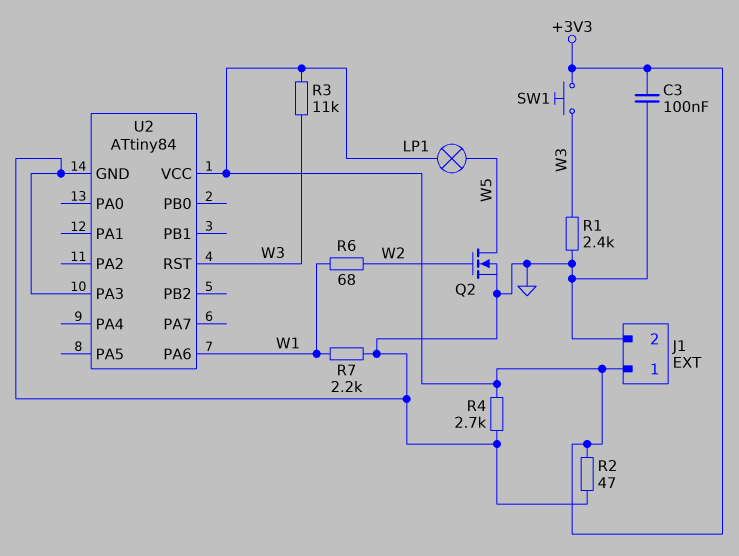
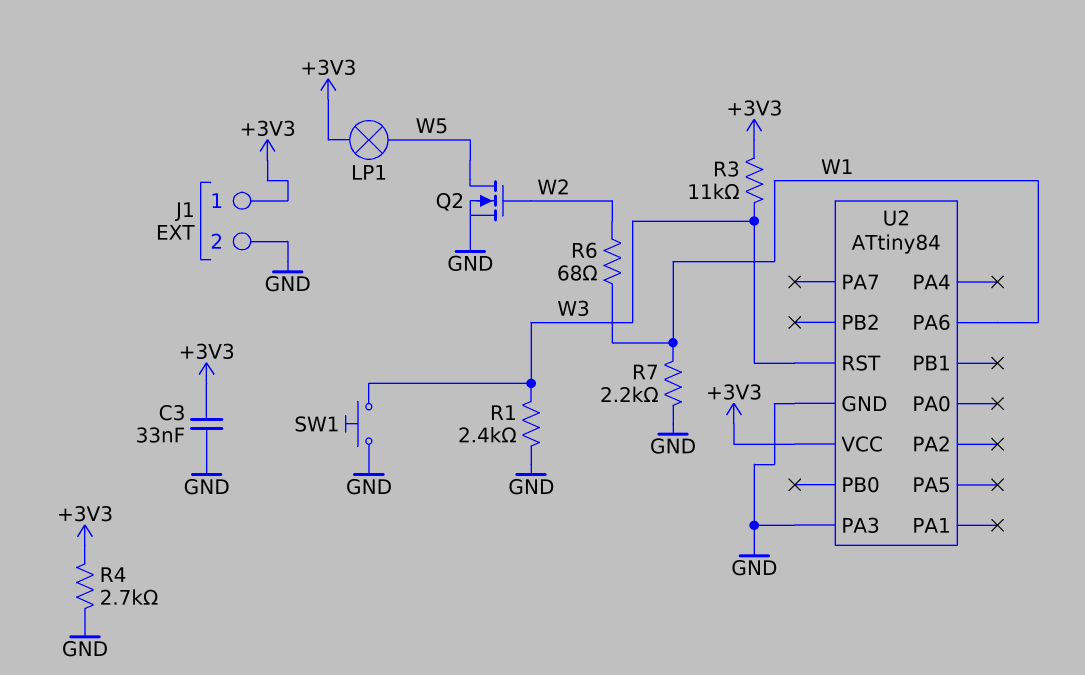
C3: 100nF (+3V3, GND) -> 33nF (+3V3, GND)
R2: 47 (+3V3, GND) -> none
SW1: button (+3V3, W3) -> button (GND, W3)

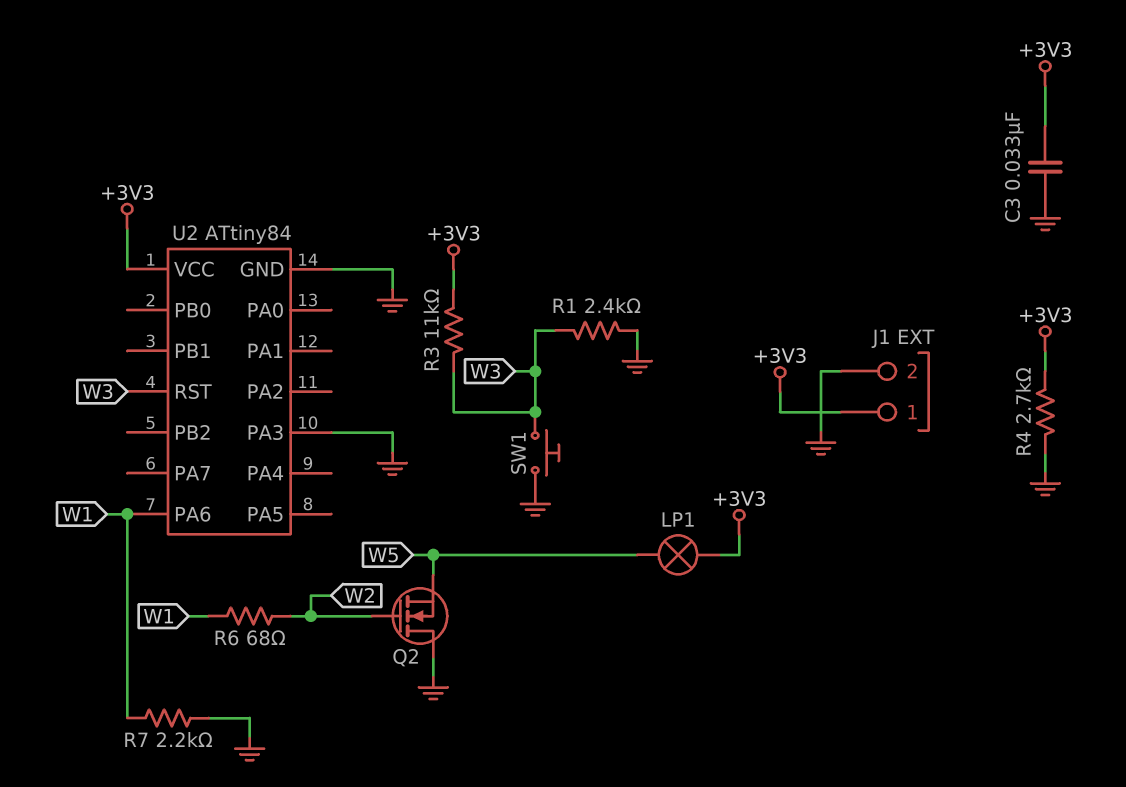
Q2: NMOS (G W2, D W5, S GND) -> NMOS (G W2, D GND, S W5)

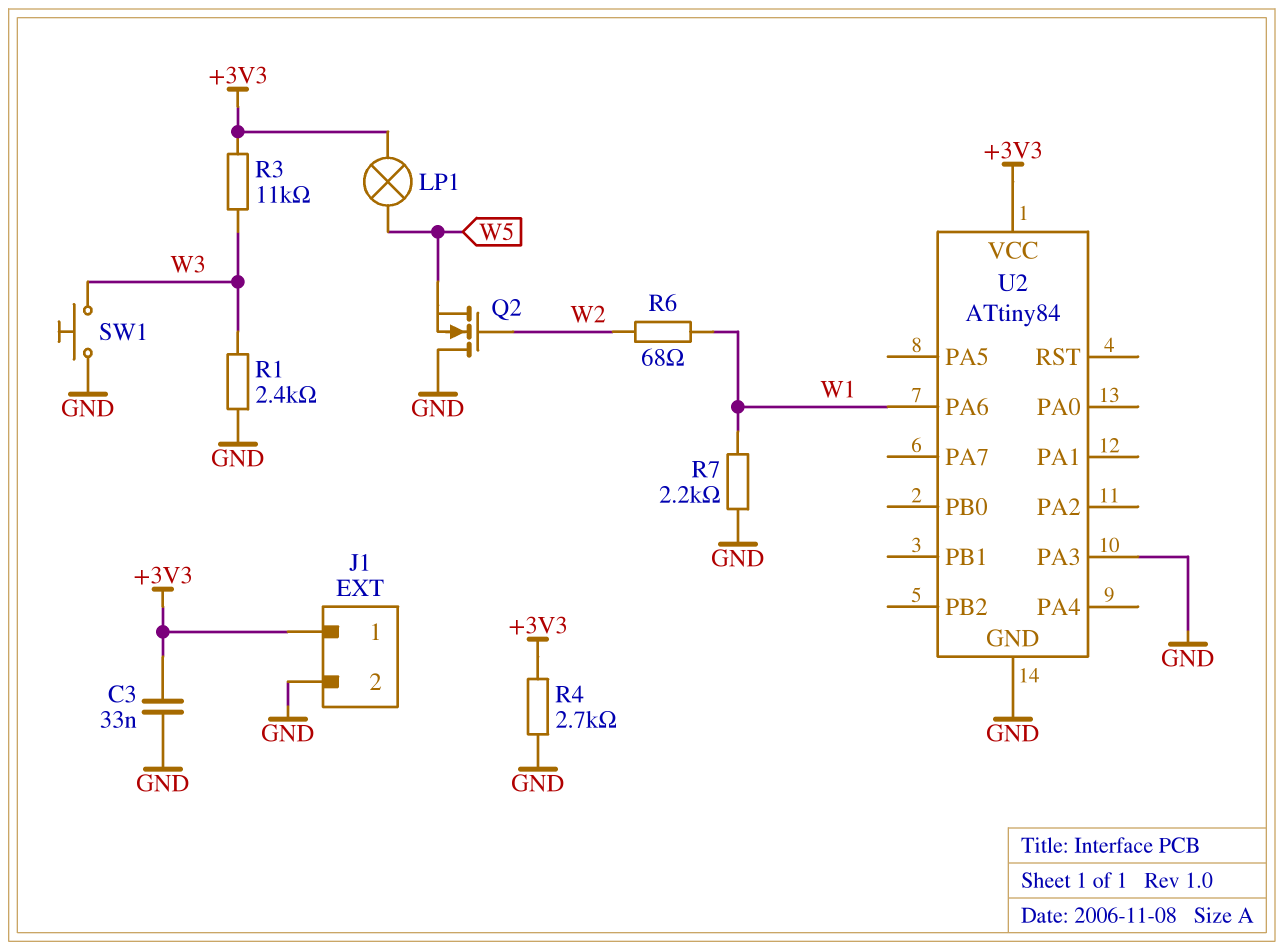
U2 pin RST: W3 -> none

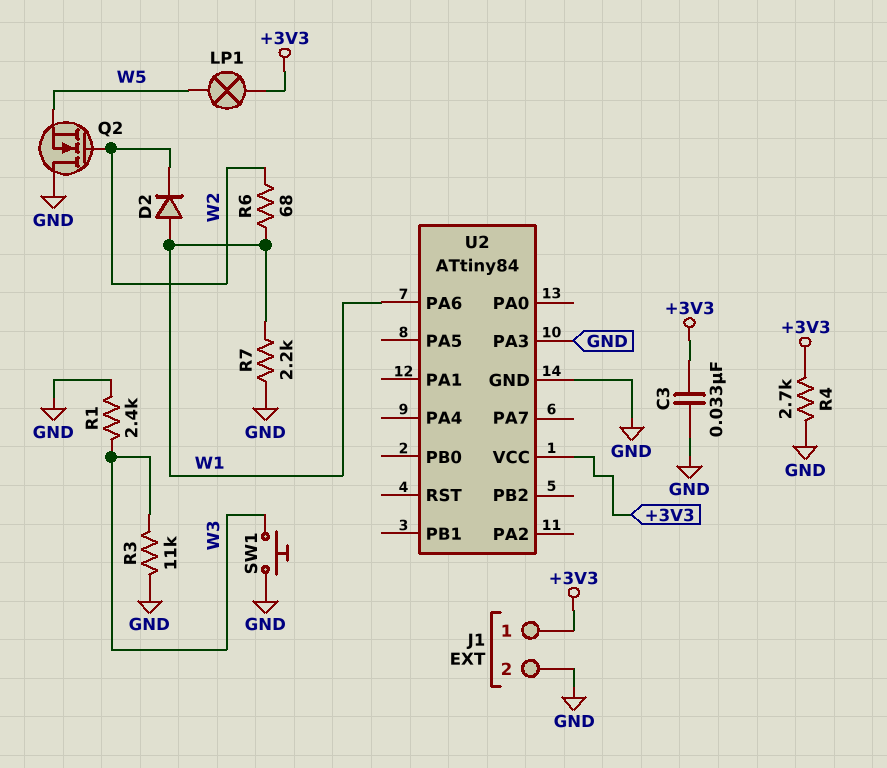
D2: none -> diode (A W1, K W2)
R3: 11k (+3V3, W3) -> 11k (GND, W3)

